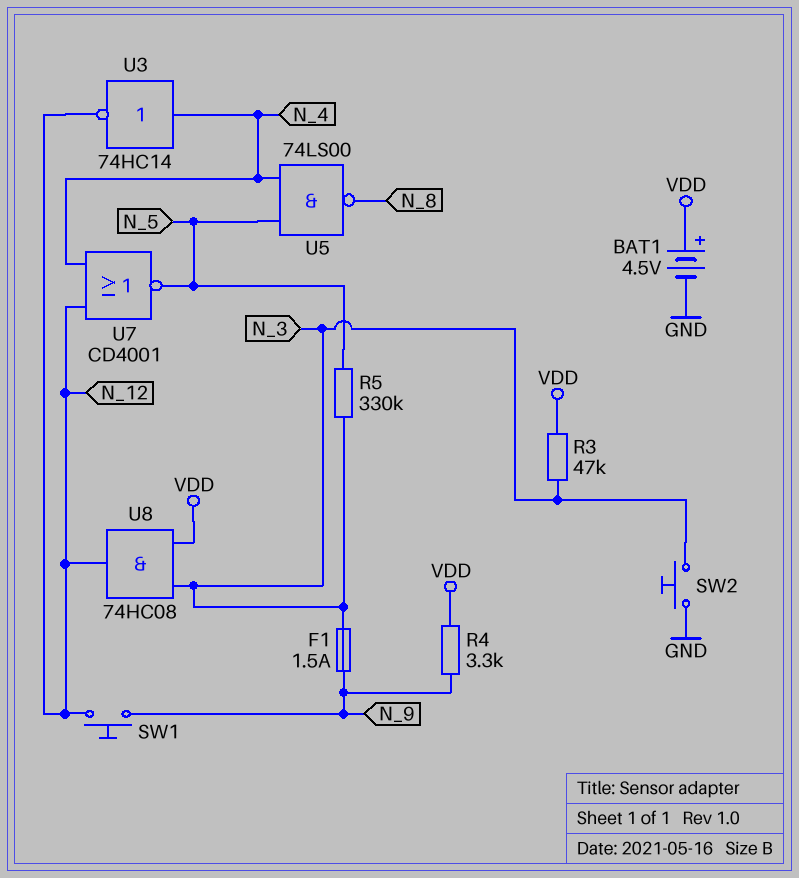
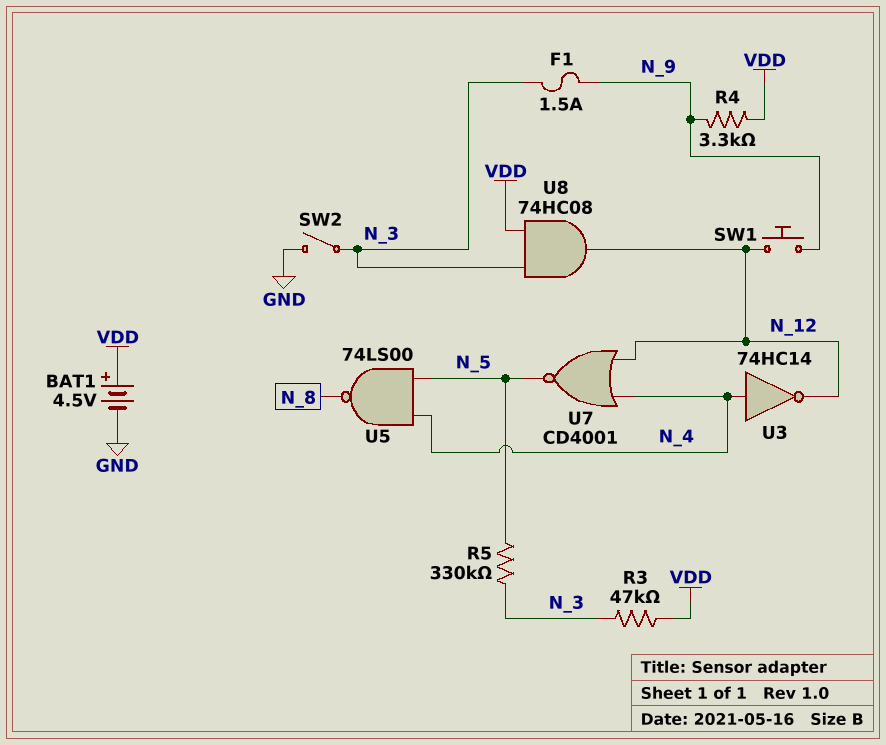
SW2: button (GND, N_3) -> switch (GND, N_3)

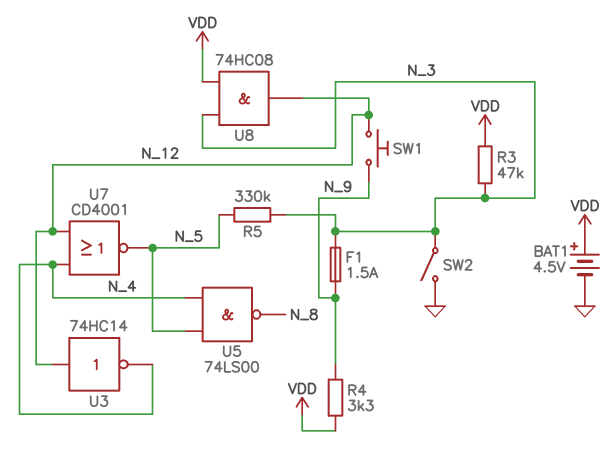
U3: NOT 74HC14 (in N_4, out N_12) -> NOT 74HC14 (in N_12, out N_4)

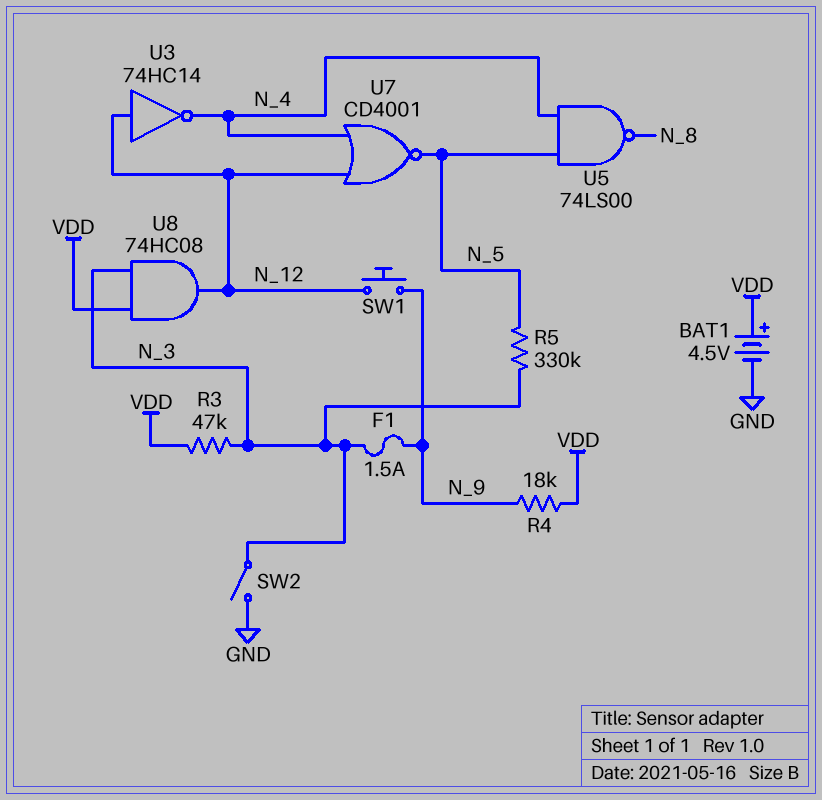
R4: 3.3k (N_9, VDD) -> 18k (N_9, VDD)

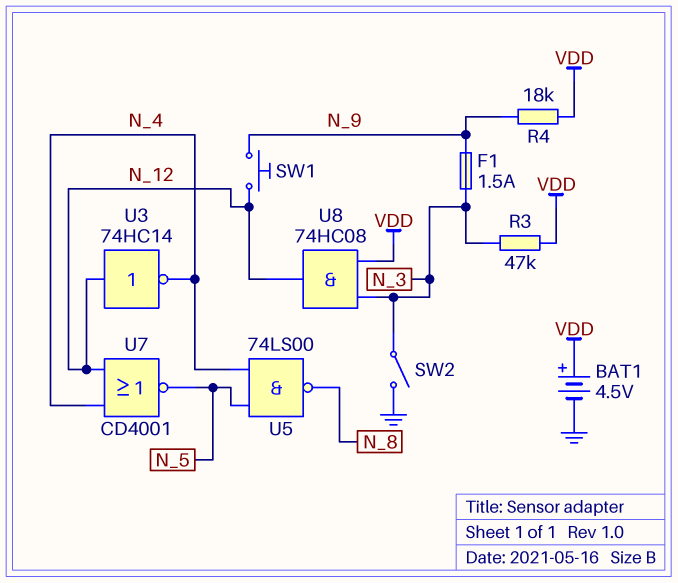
R5: 330k (N_3, N_5) -> none

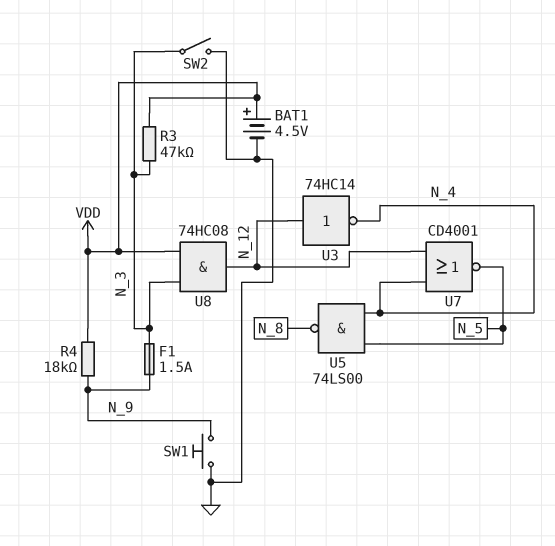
SW1: button (N_9, N_12) -> button (GND, N_9)

